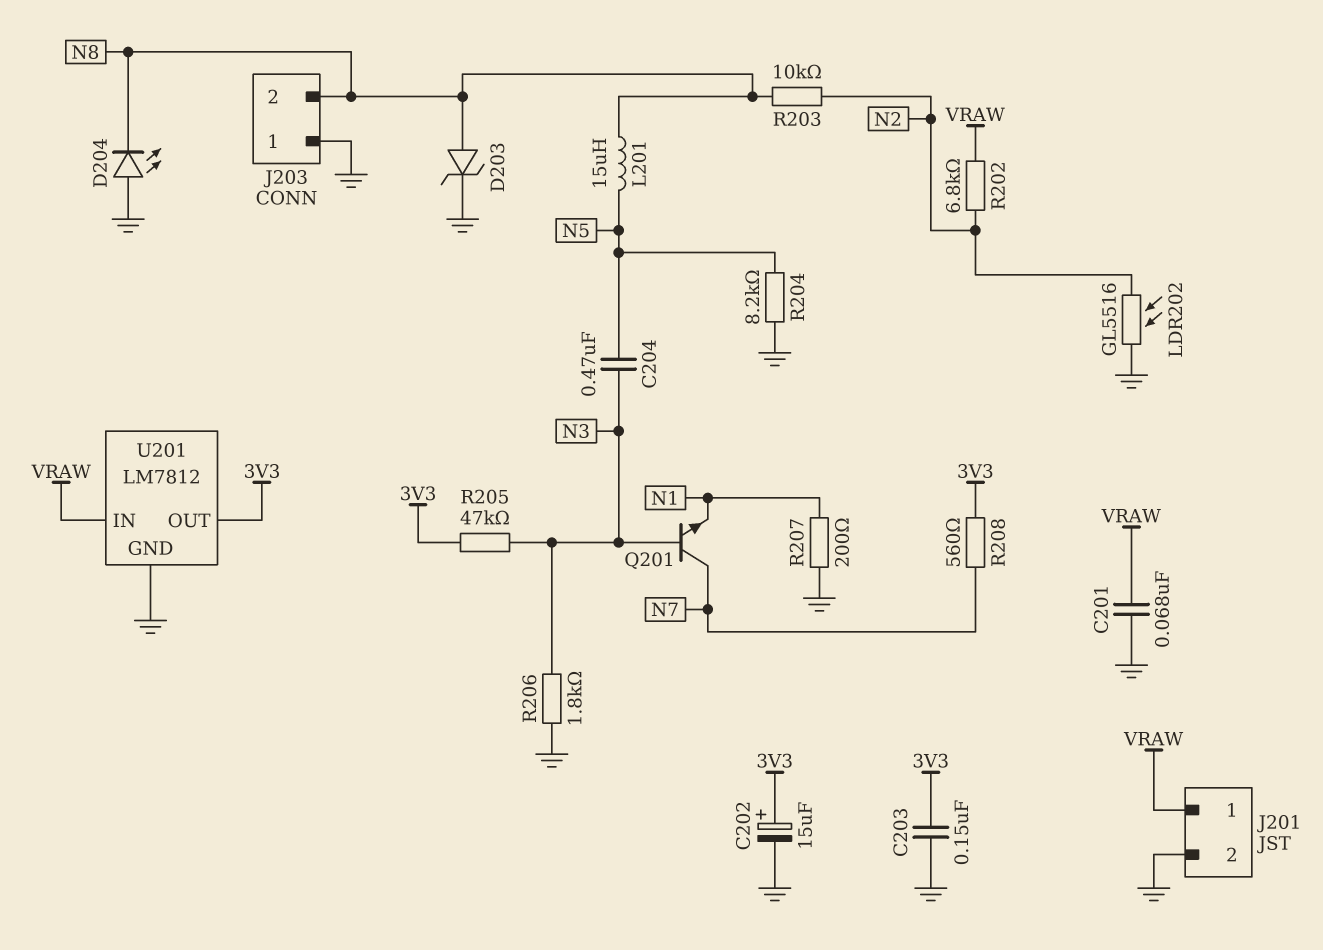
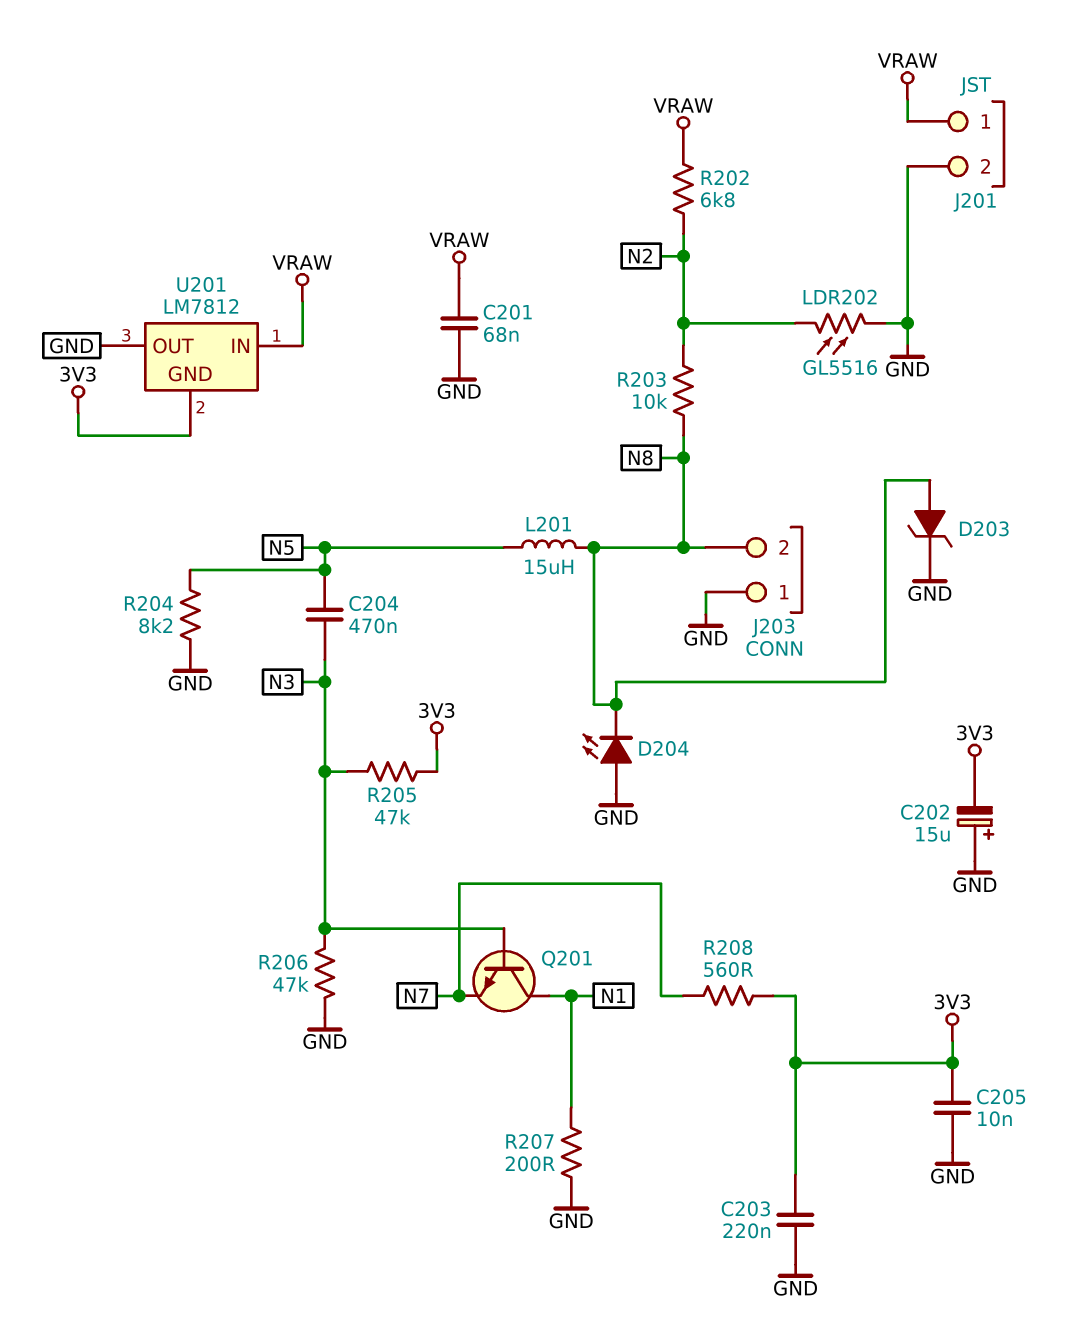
C202: 15uF (plus 3V3, minus GND) -> 15uF (plus GND, minus 3V3)
C203: 150nF (3V3, GND) -> 220nF (3V3, GND)
C205: none -> 10nF (3V3, GND)
Q201: NPN (B N3, C N7, E N1) -> NPN (B N3, C N1, E N7)
R206: 1.8k (GND, N3) -> 47k (GND, N3)
U201 pin GND: GND -> 3V3
U201 pin OUT: 3V3 -> GND

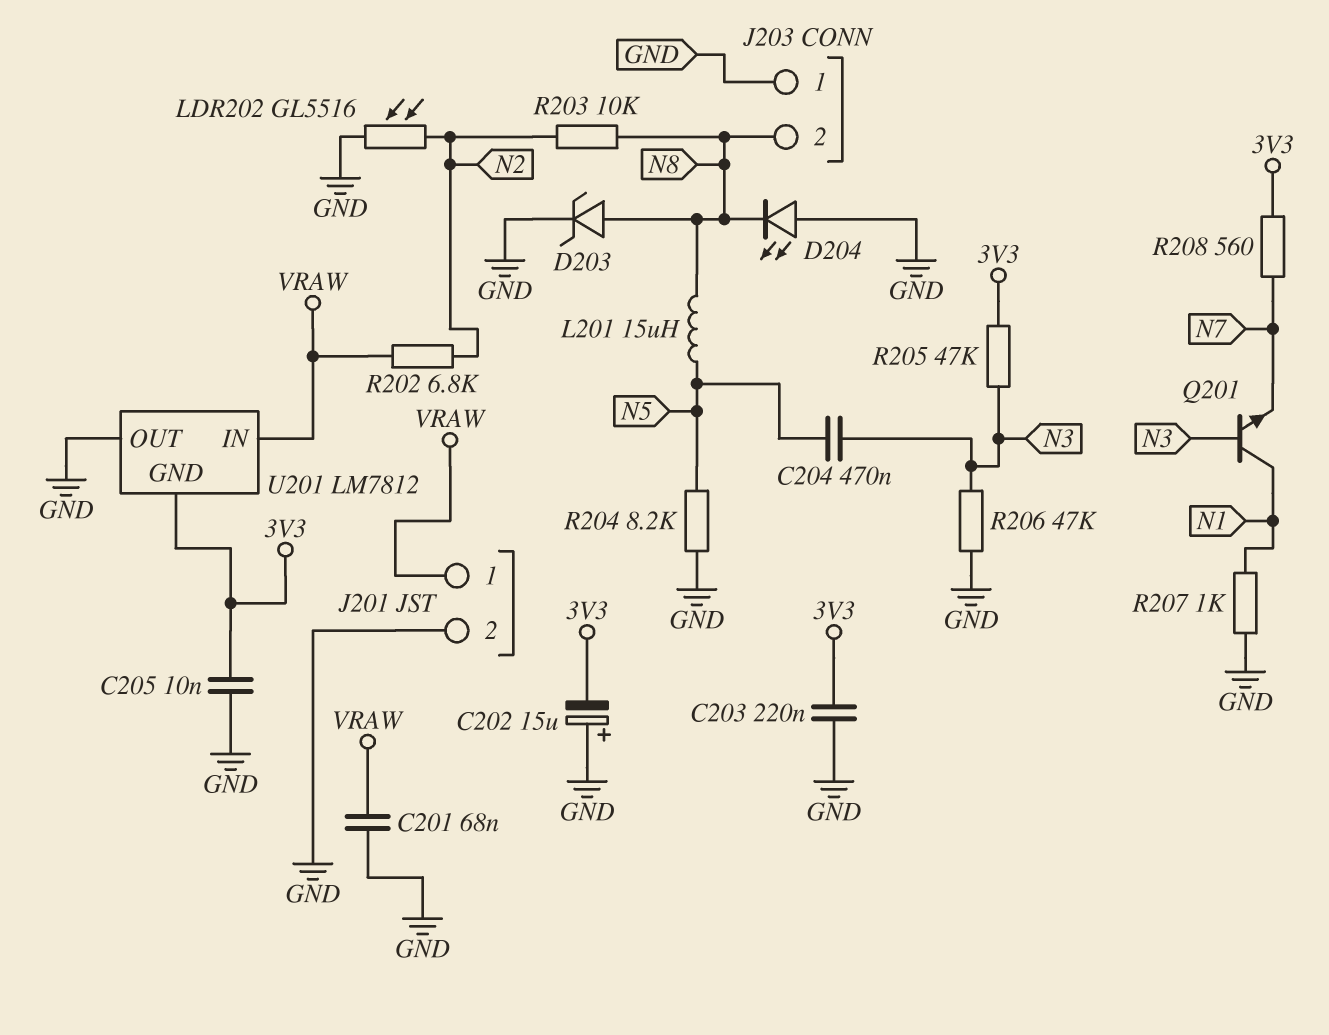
R207: 200 (GND, N1) -> 1k (GND, N1)

